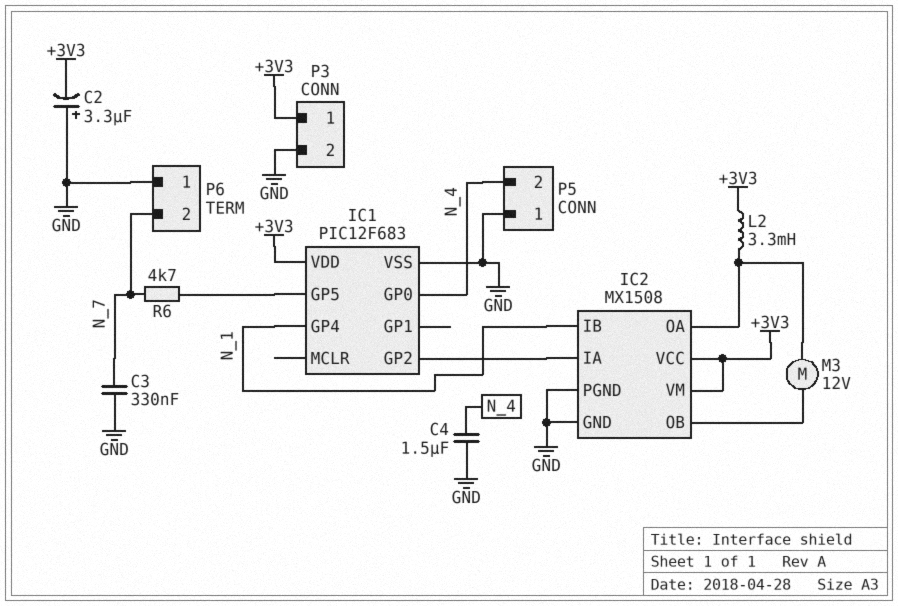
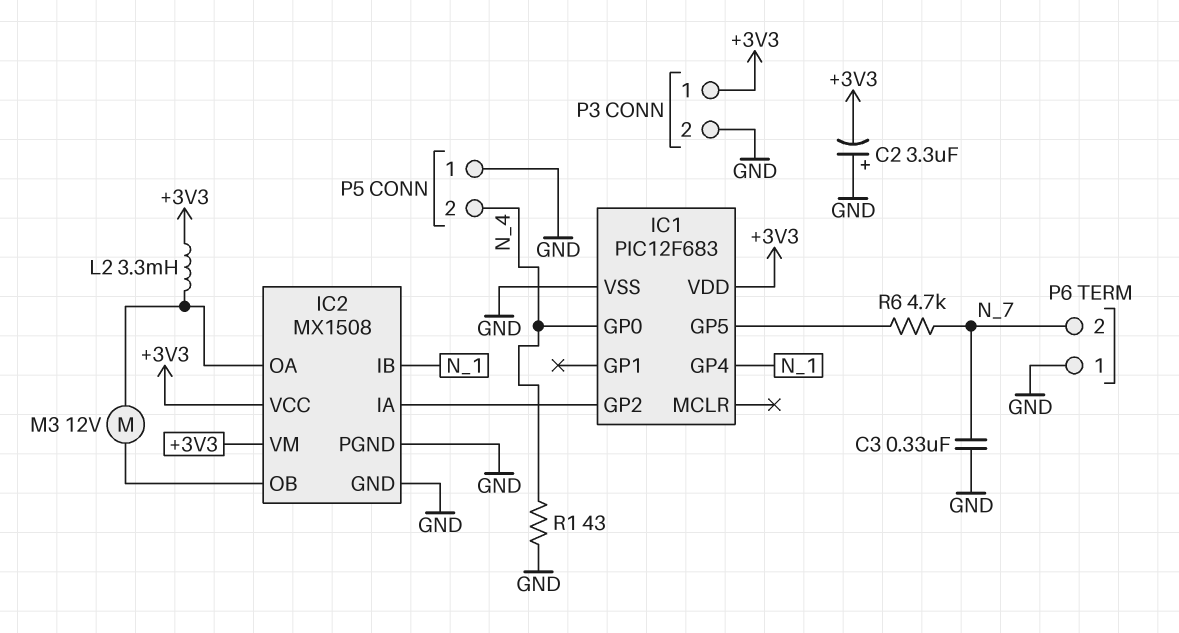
C4: 1.5uF (GND, N_4) -> none
R1: none -> 43 (GND, N_4)

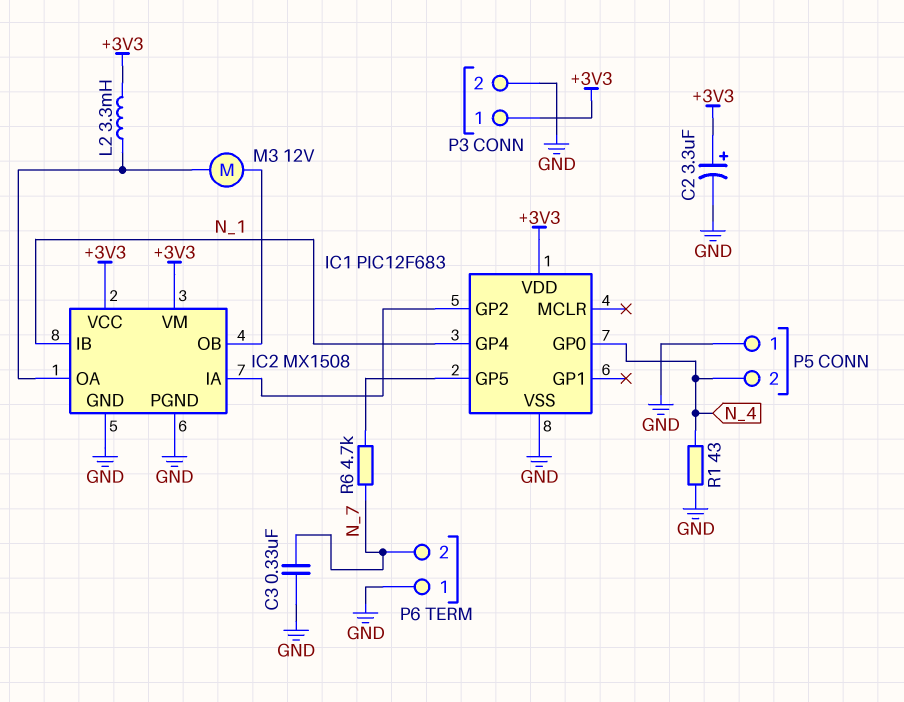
C2: 3.3uF (plus GND, minus +3V3) -> 3.3uF (plus +3V3, minus GND)

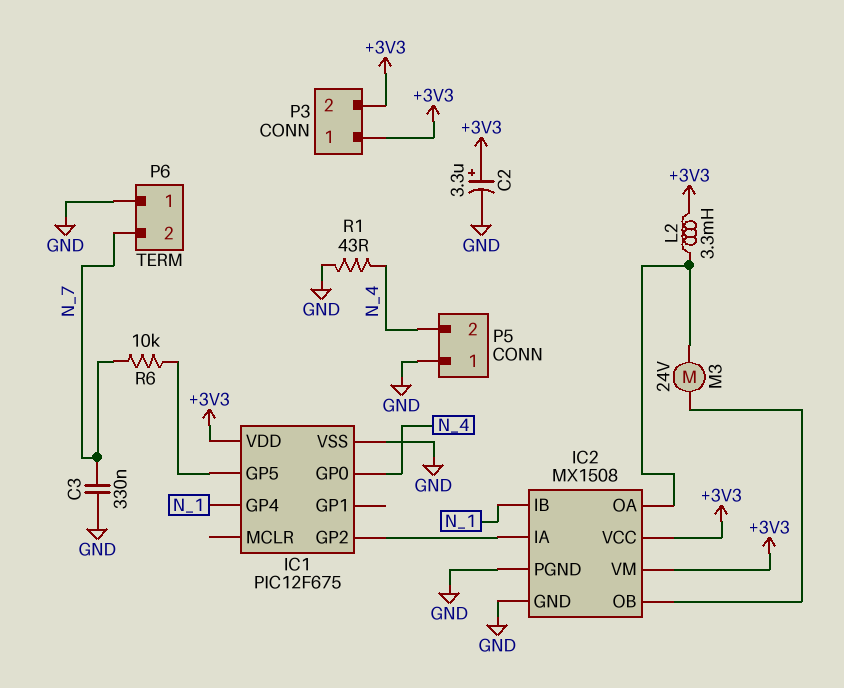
IC1: PIC12F683 -> PIC12F675
M3: motor 12V (IC2/OA, IC2/OB) -> motor 24V (IC2/OA, IC2/OB)
P3 pin 2: GND -> +3V3
R6: 4.7k (IC1/GP5, N_7) -> 10k (IC1/GP5, N_7)

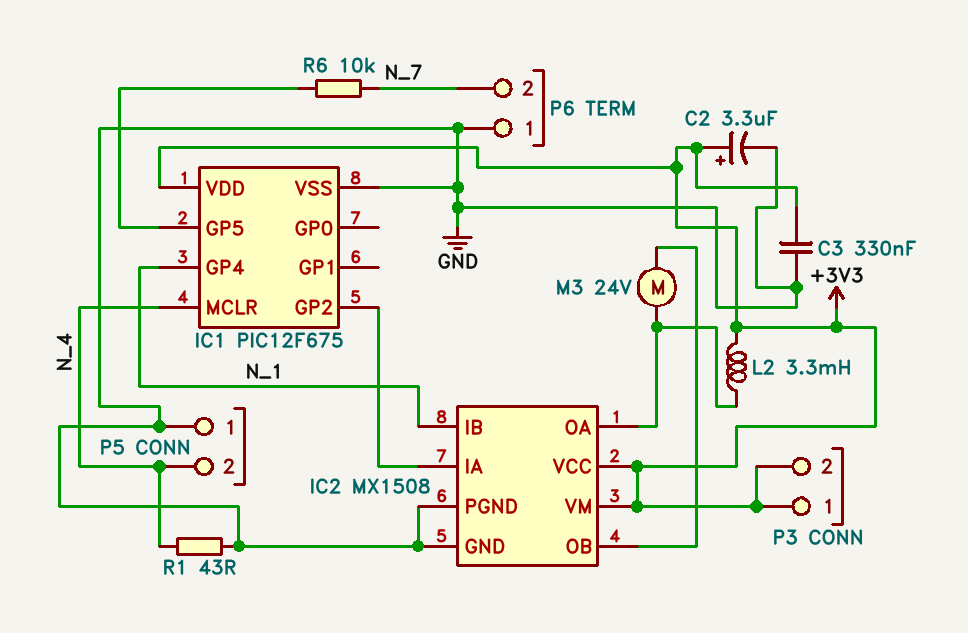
C3: 330nF (GND, N_7) -> 330nF (+3V3, GND)
IC1 pin GP0: N_4 -> none
IC1 pin MCLR: none -> N_4

